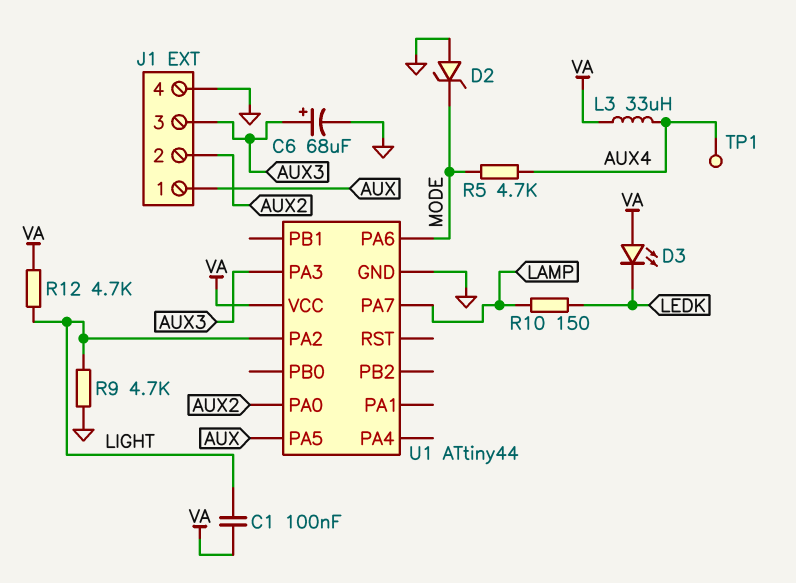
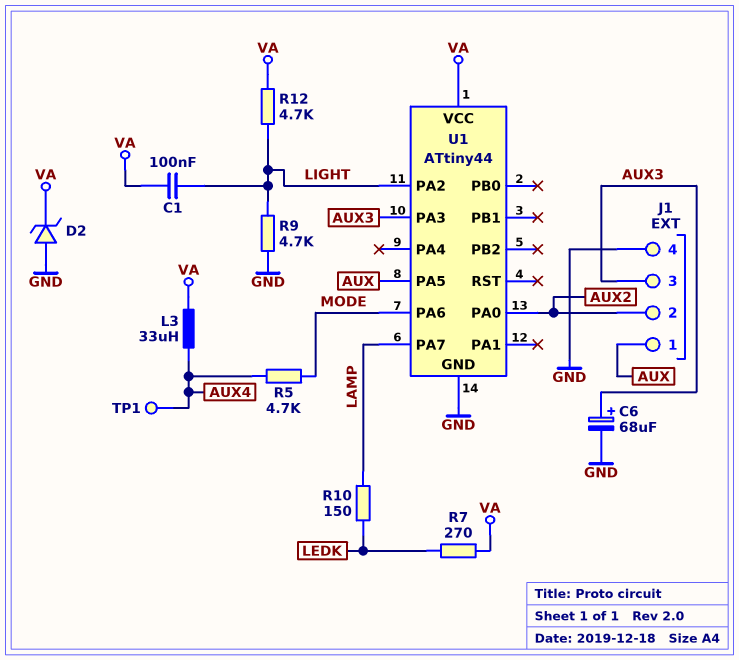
D2: zener (A GND, K MODE) -> zener (A GND, K VA)
D3: LED (A VA, K LEDK) -> none
R7: none -> 270 (LEDK, VA)

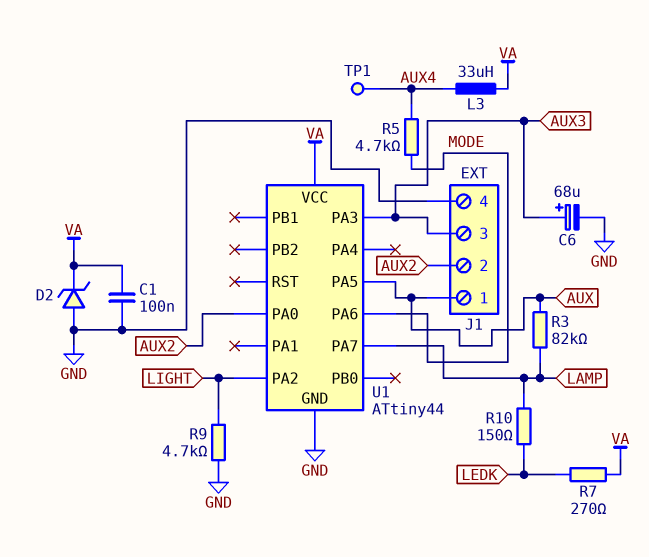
C1: 100nF (LIGHT, VA) -> 100nF (GND, VA)
R3: none -> 82k (AUX, LAMP)
R12: 4.7k (LIGHT, VA) -> none

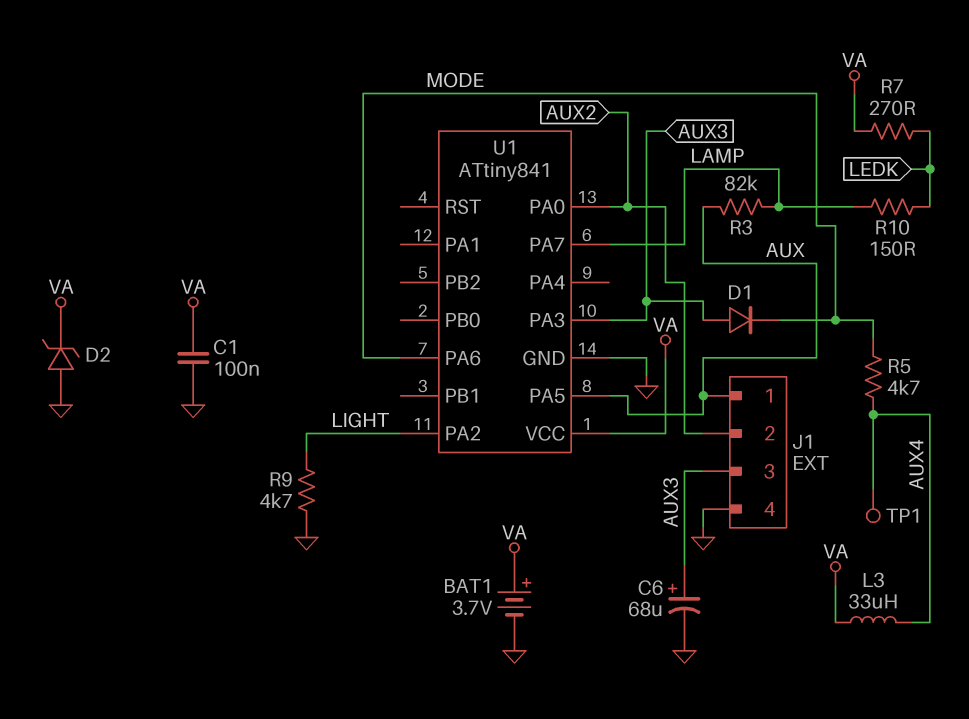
BAT1: none -> 3.7V (plus VA, minus GND)
D1: none -> diode (A AUX3, K MODE)
U1: ATtiny44 -> ATtiny841

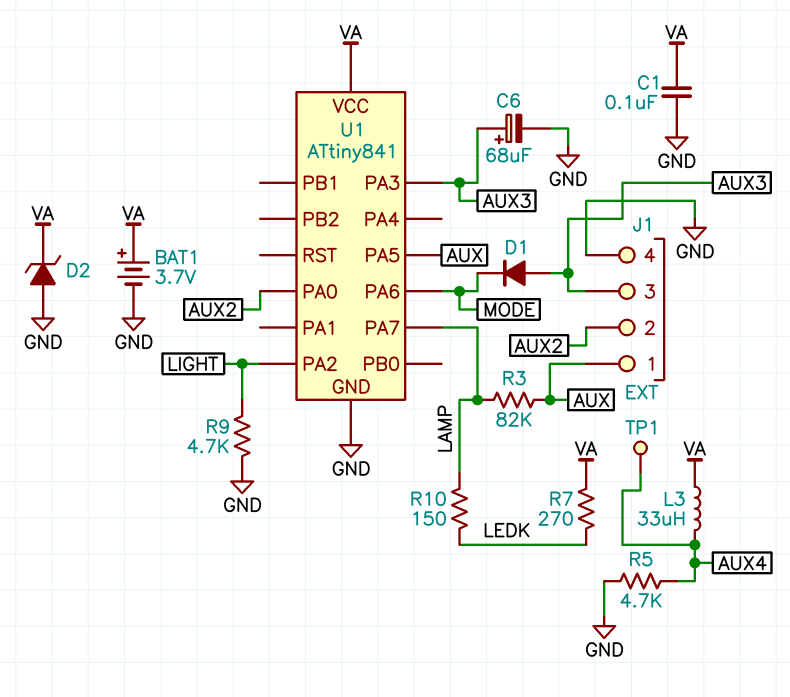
R5: 4.7k (AUX4, MODE) -> 4.7k (AUX4, GND)

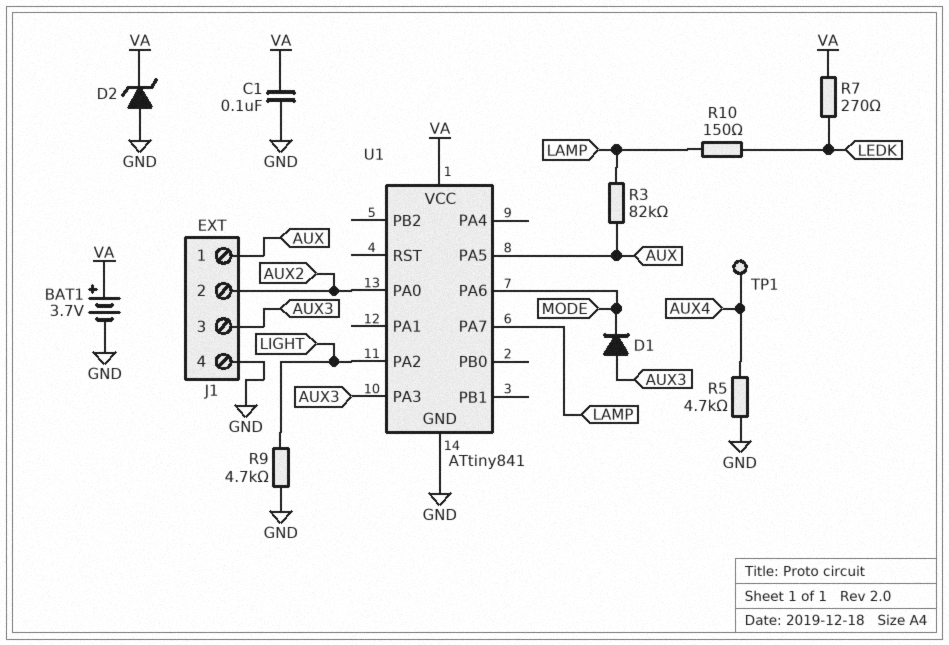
C6: 68uF (plus AUX3, minus GND) -> none
L3: 33uH (AUX4, VA) -> none

